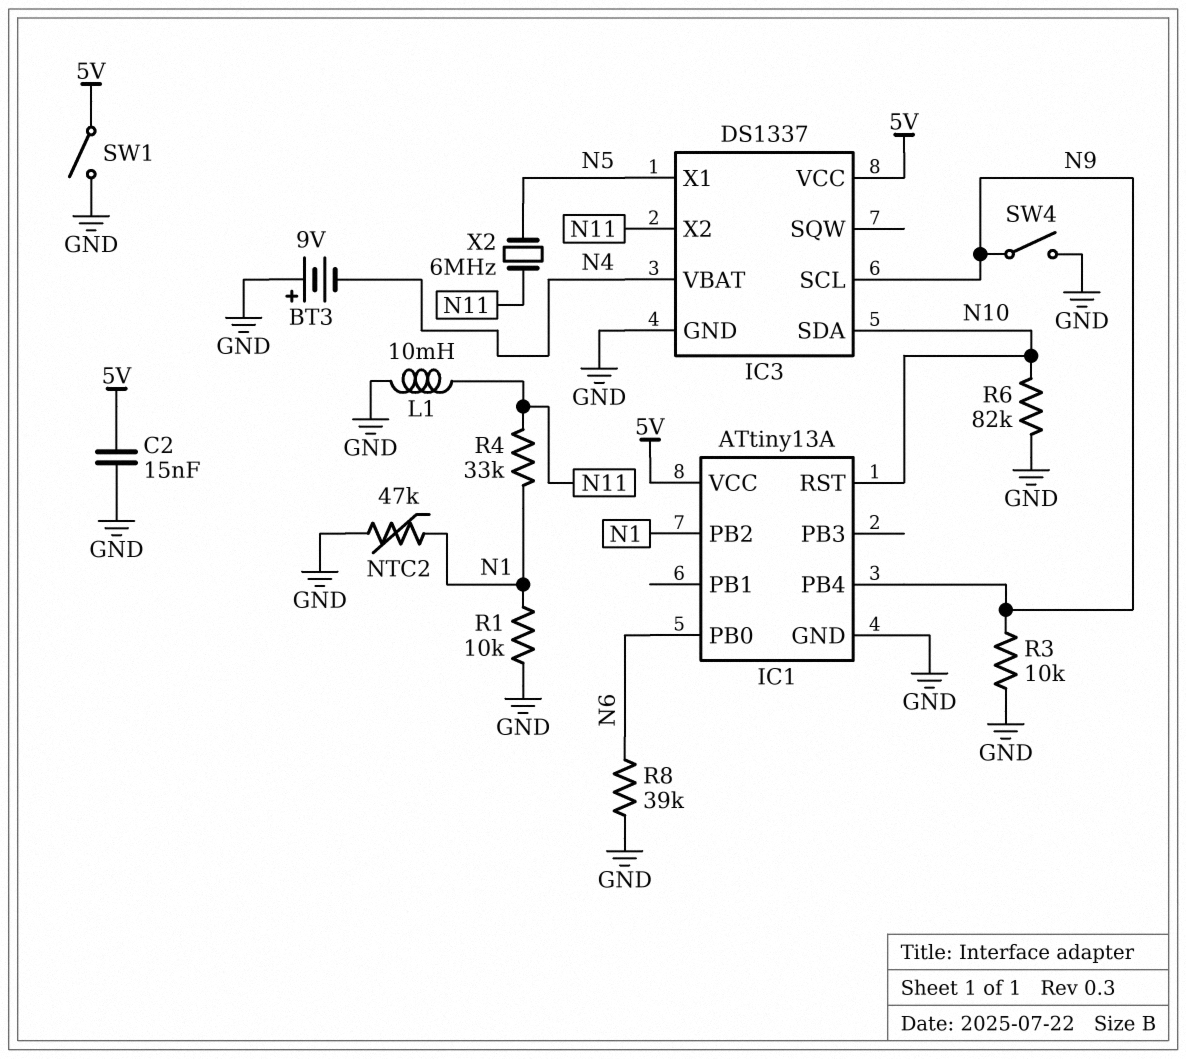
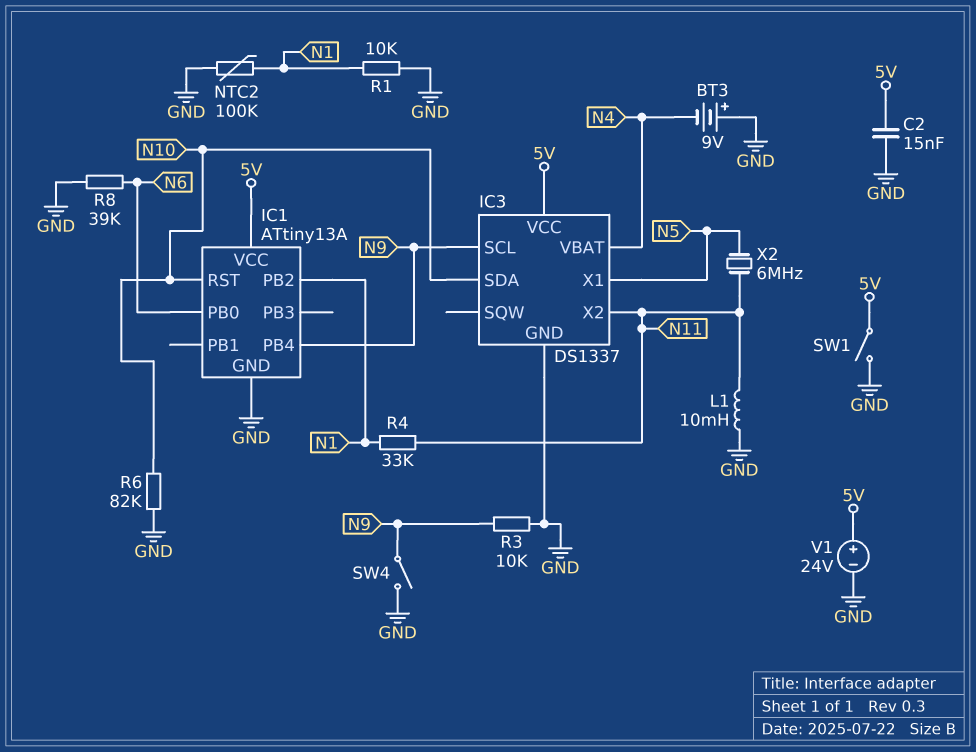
NTC2: 47k (GND, N1) -> 100k (GND, N1)
V1: none -> 24V (plus 5V, minus GND)

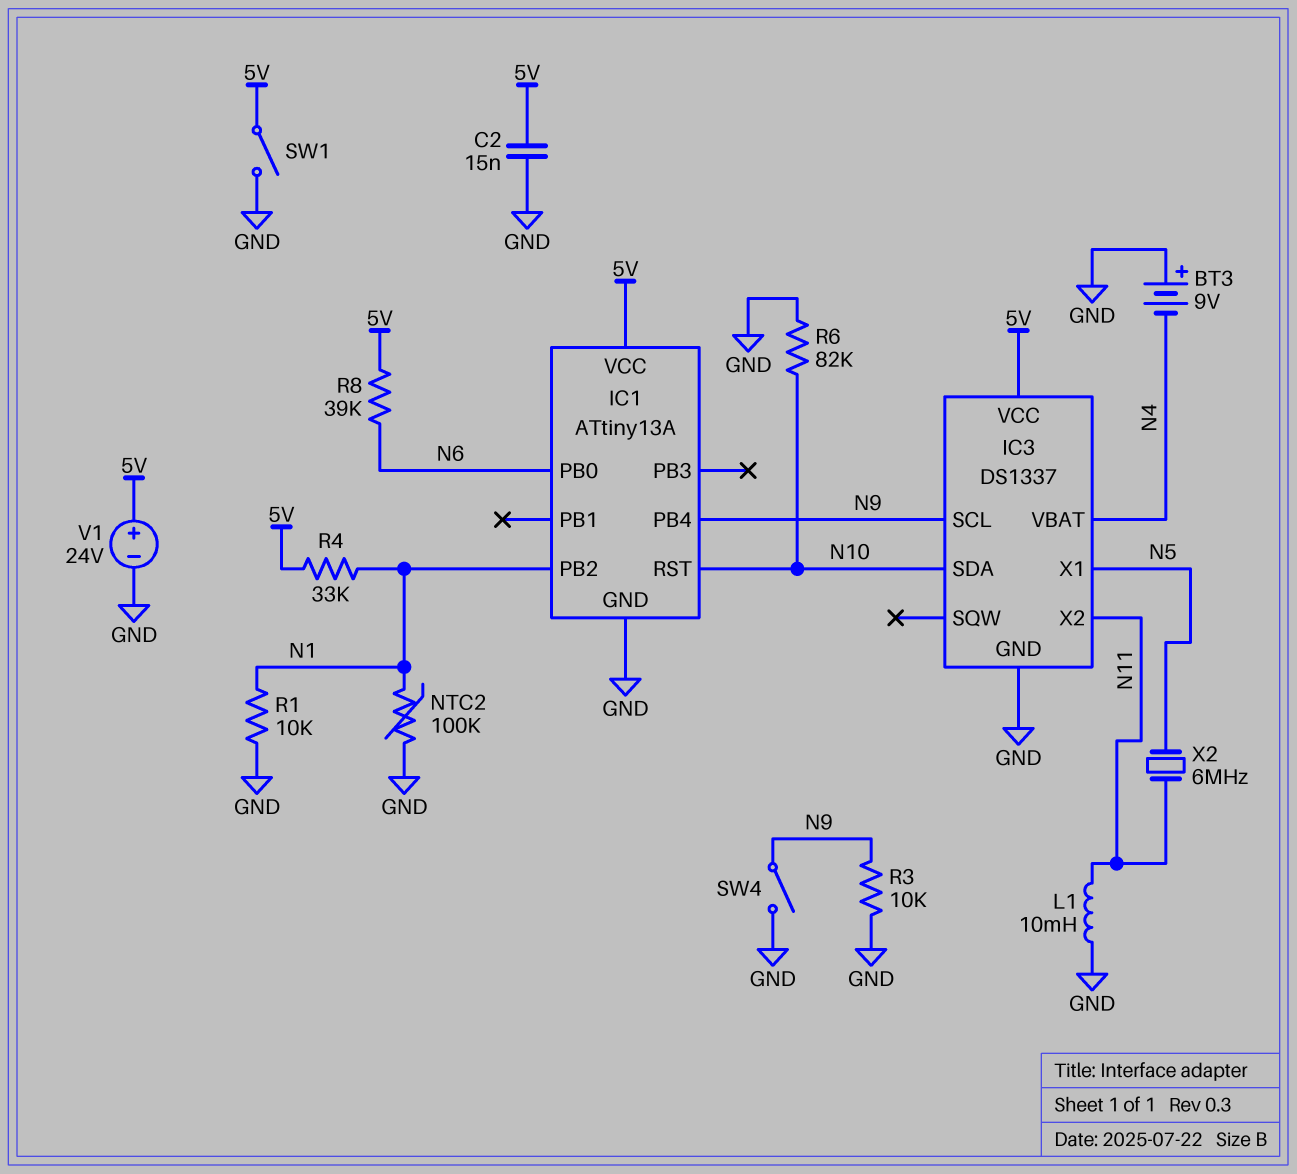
R4: 33k (N1, N11) -> 33k (5V, N1)
R8: 39k (GND, N6) -> 39k (5V, N6)

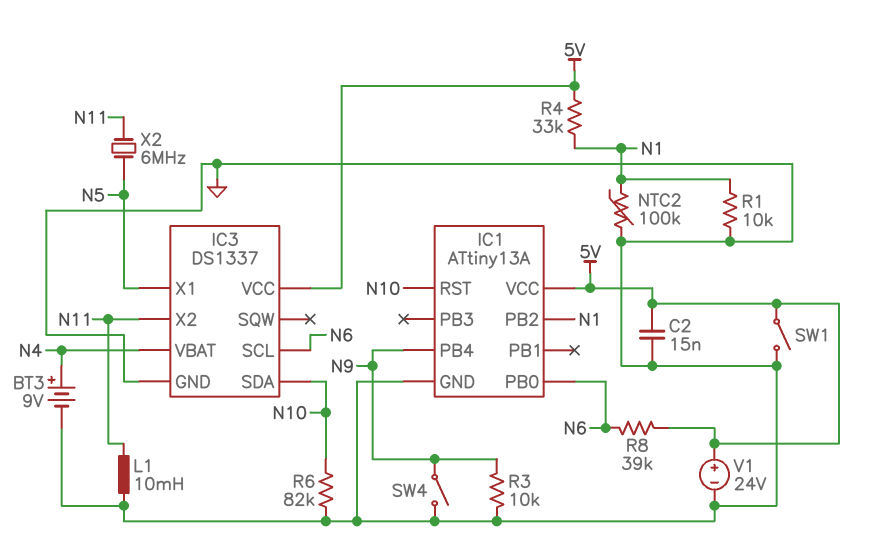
BT3: 9V (plus GND, minus N4) -> 9V (plus N4, minus GND)
IC3 pin SCL: N9 -> N6

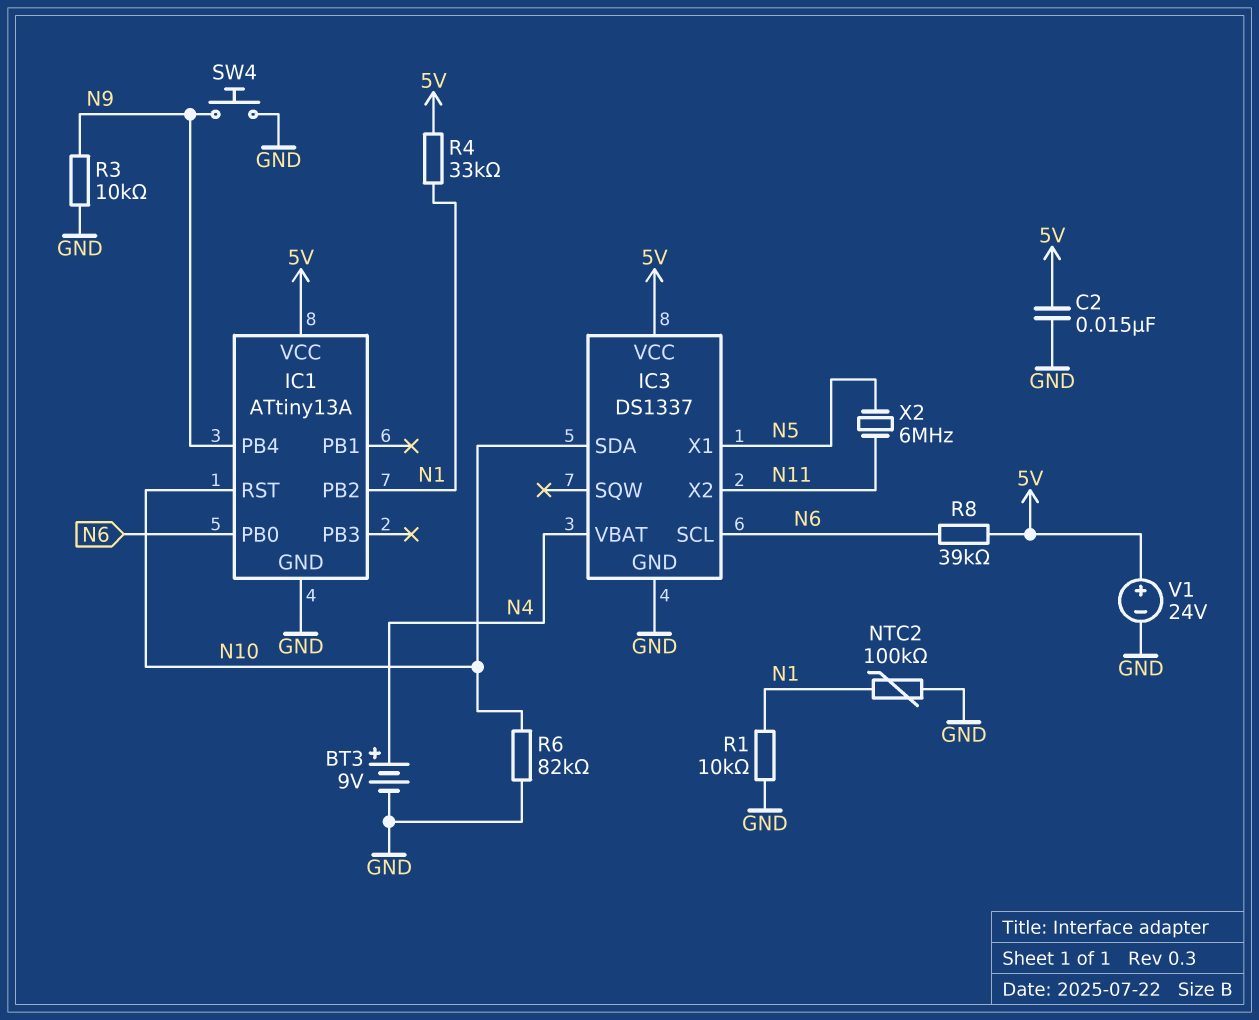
L1: 10mH (GND, N11) -> none
SW1: switch (5V, GND) -> none
SW4: switch (GND, N9) -> button (GND, N9)

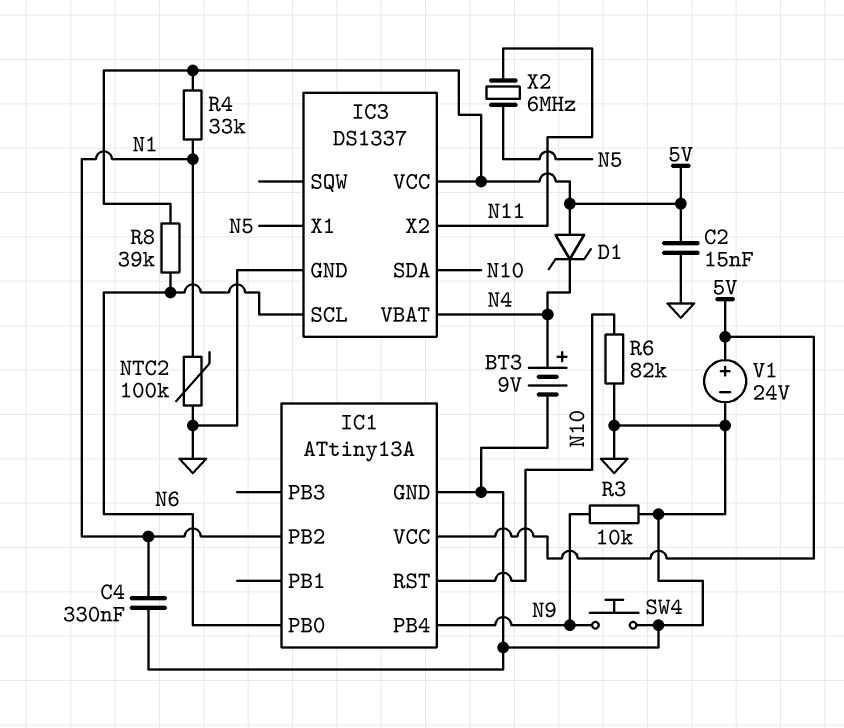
C4: none -> 330nF (GND, N1)
D1: none -> zener (A 5V, K N4)
R1: 10k (GND, N1) -> none

